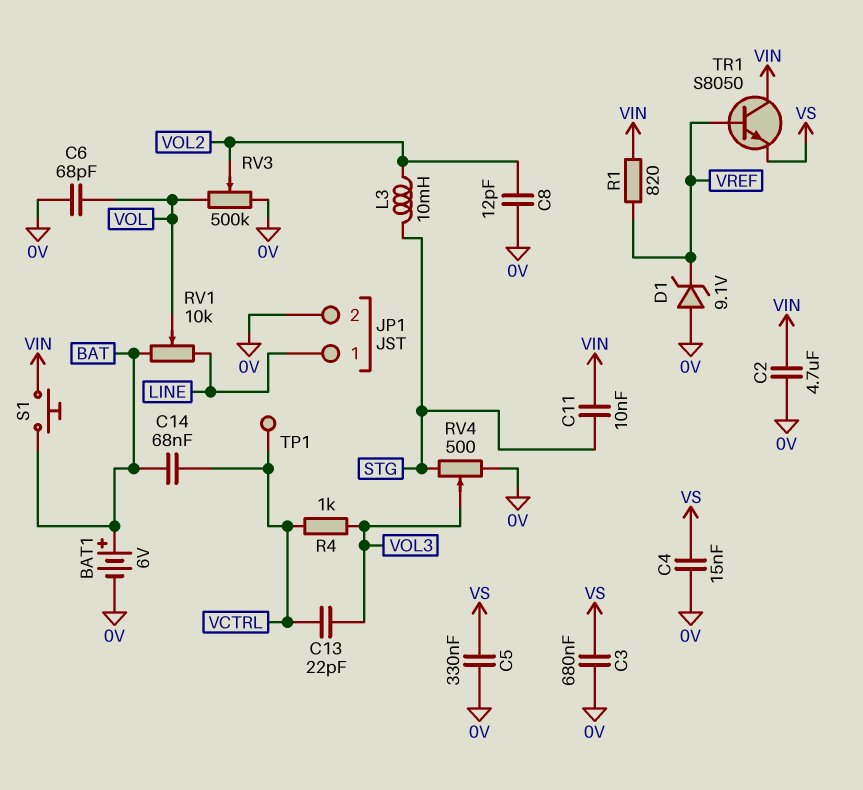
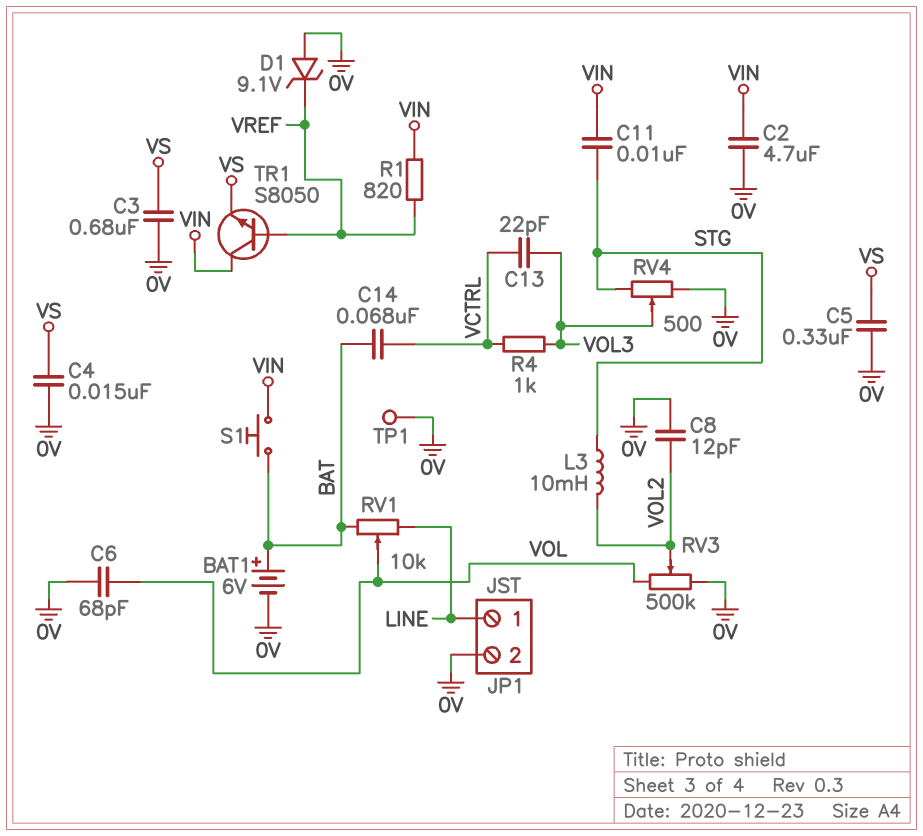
TP1: test point (VCTRL) -> test point (0V)

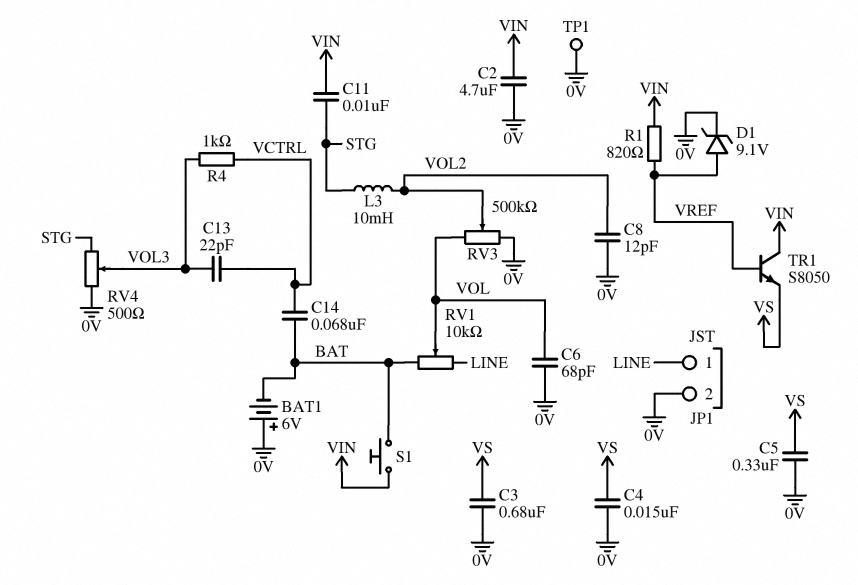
BAT1: 6V (plus BAT, minus 0V) -> 6V (plus 0V, minus BAT)
D1: zener 9.1V (A 0V, K VREF) -> zener 9.1V (A VREF, K 0V)

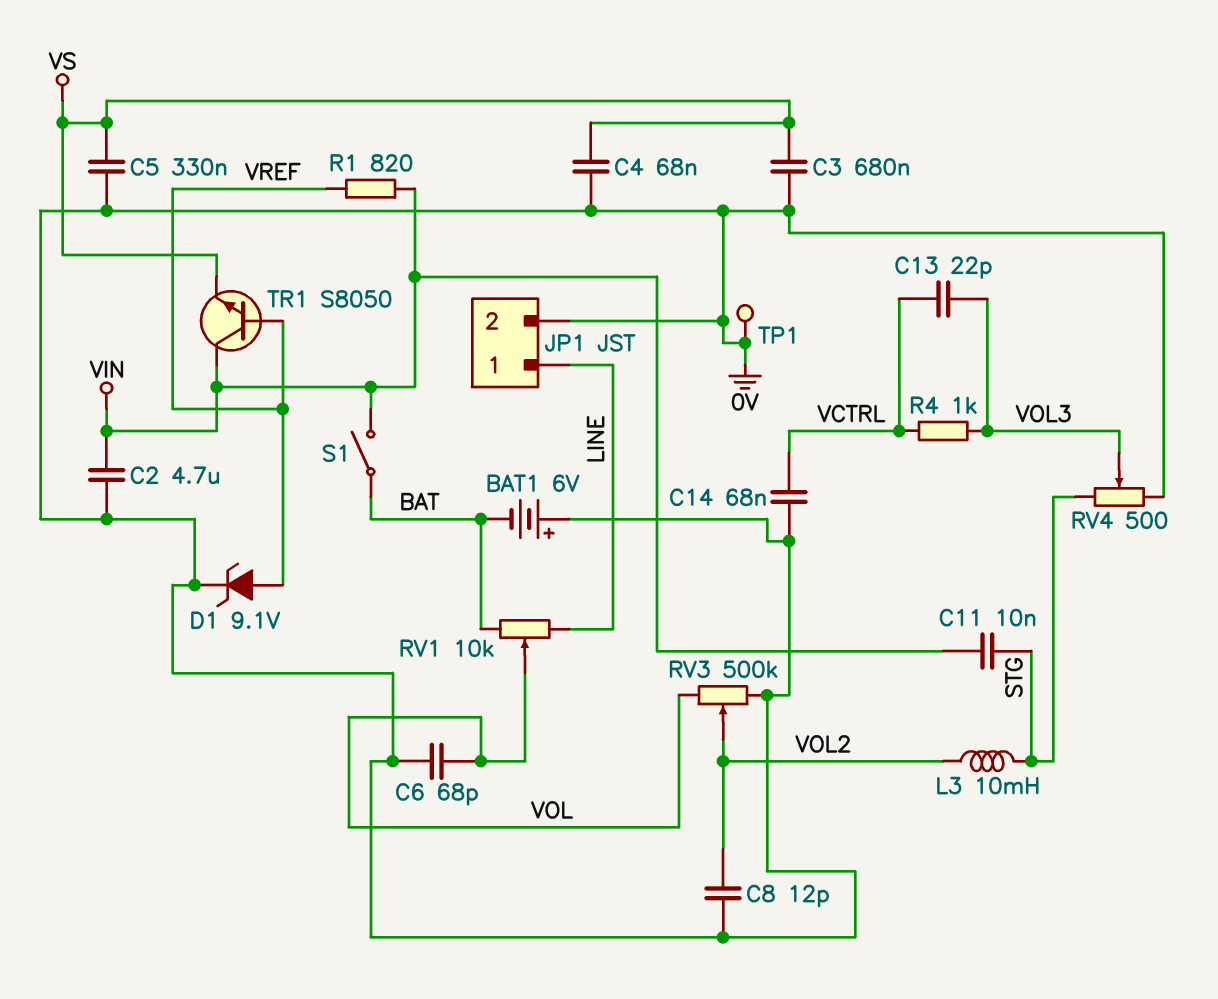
C4: 15nF (0V, VS) -> 68nF (0V, VS)
C14: 68nF (BAT, VCTRL) -> 68nF (0V, VCTRL)
S1: button (BAT, VIN) -> switch (BAT, VIN)

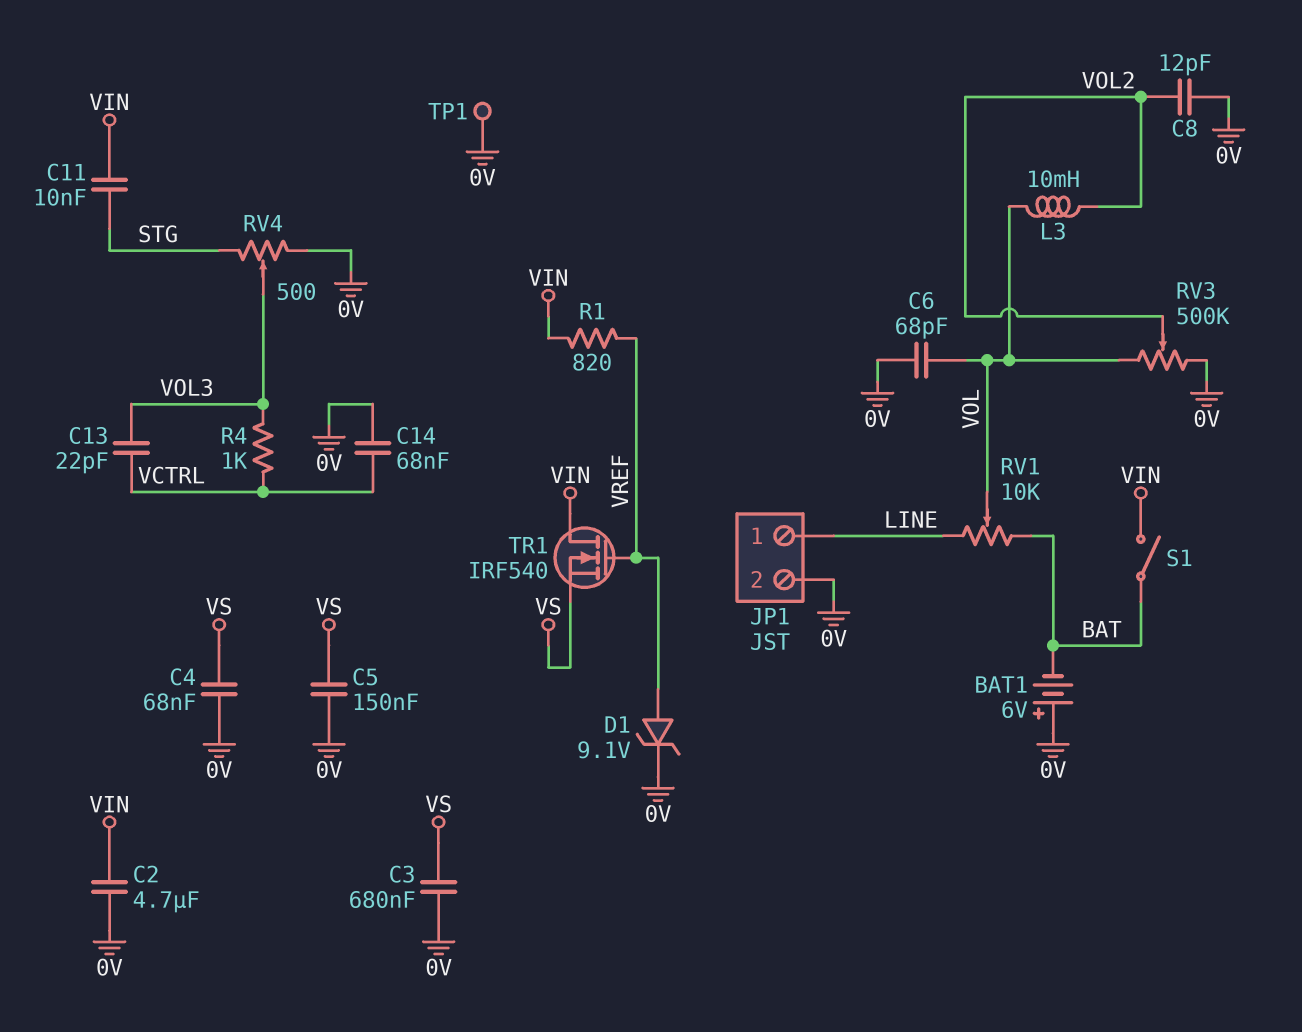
C5: 330nF (0V, VS) -> 150nF (0V, VS)
L3: 10mH (STG, VOL2) -> 10mH (VOL, VOL2)
TR1: NPN S8050 (B VREF, C VIN, E VS) -> NMOS IRF540 (G VREF, D VIN, S VS)

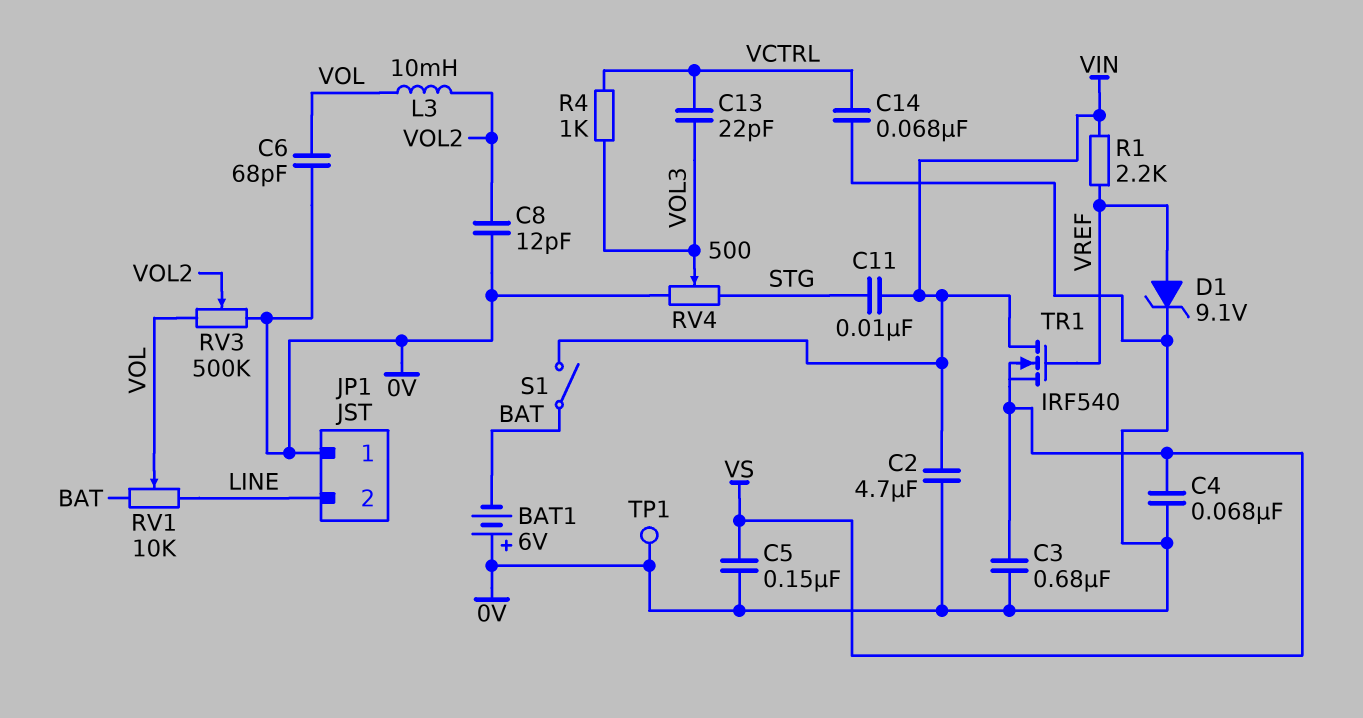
JP1 pin 1: LINE -> 0V
JP1 pin 2: 0V -> LINE
R1: 820 (VIN, VREF) -> 2.2k (VIN, VREF)

